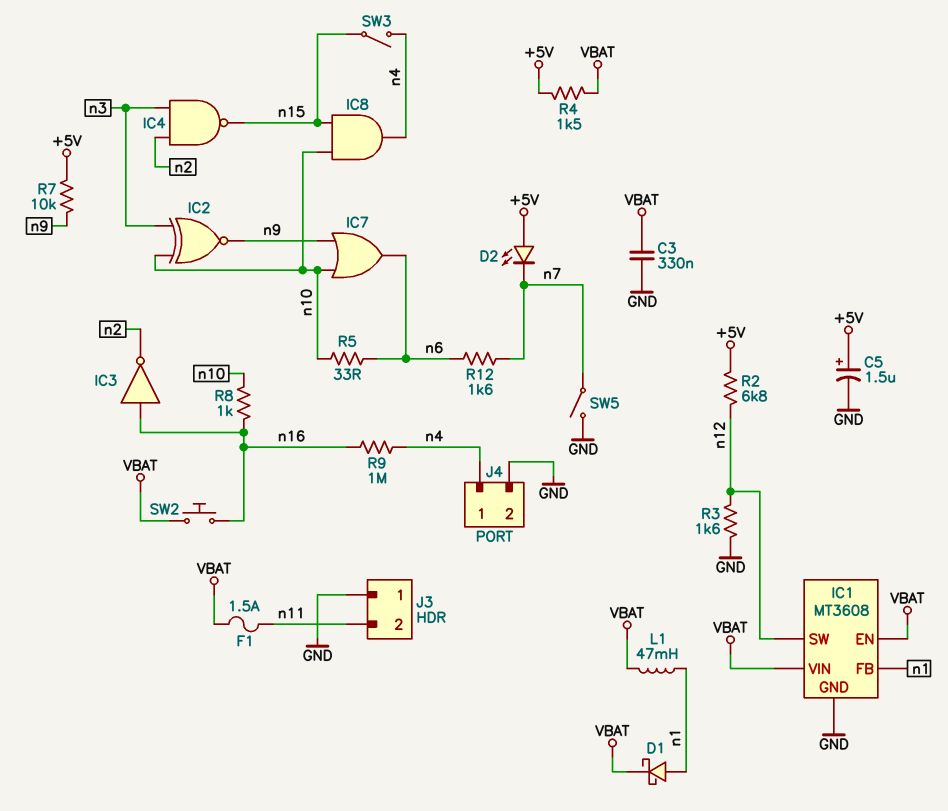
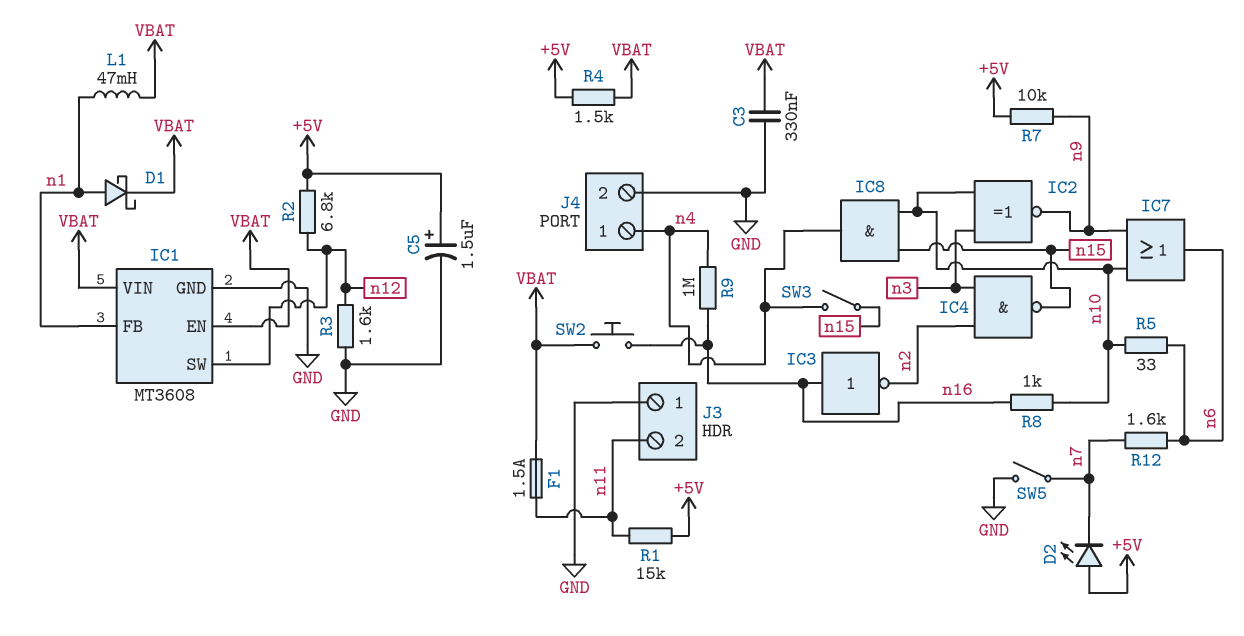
R1: none -> 15k (+5V, n11)

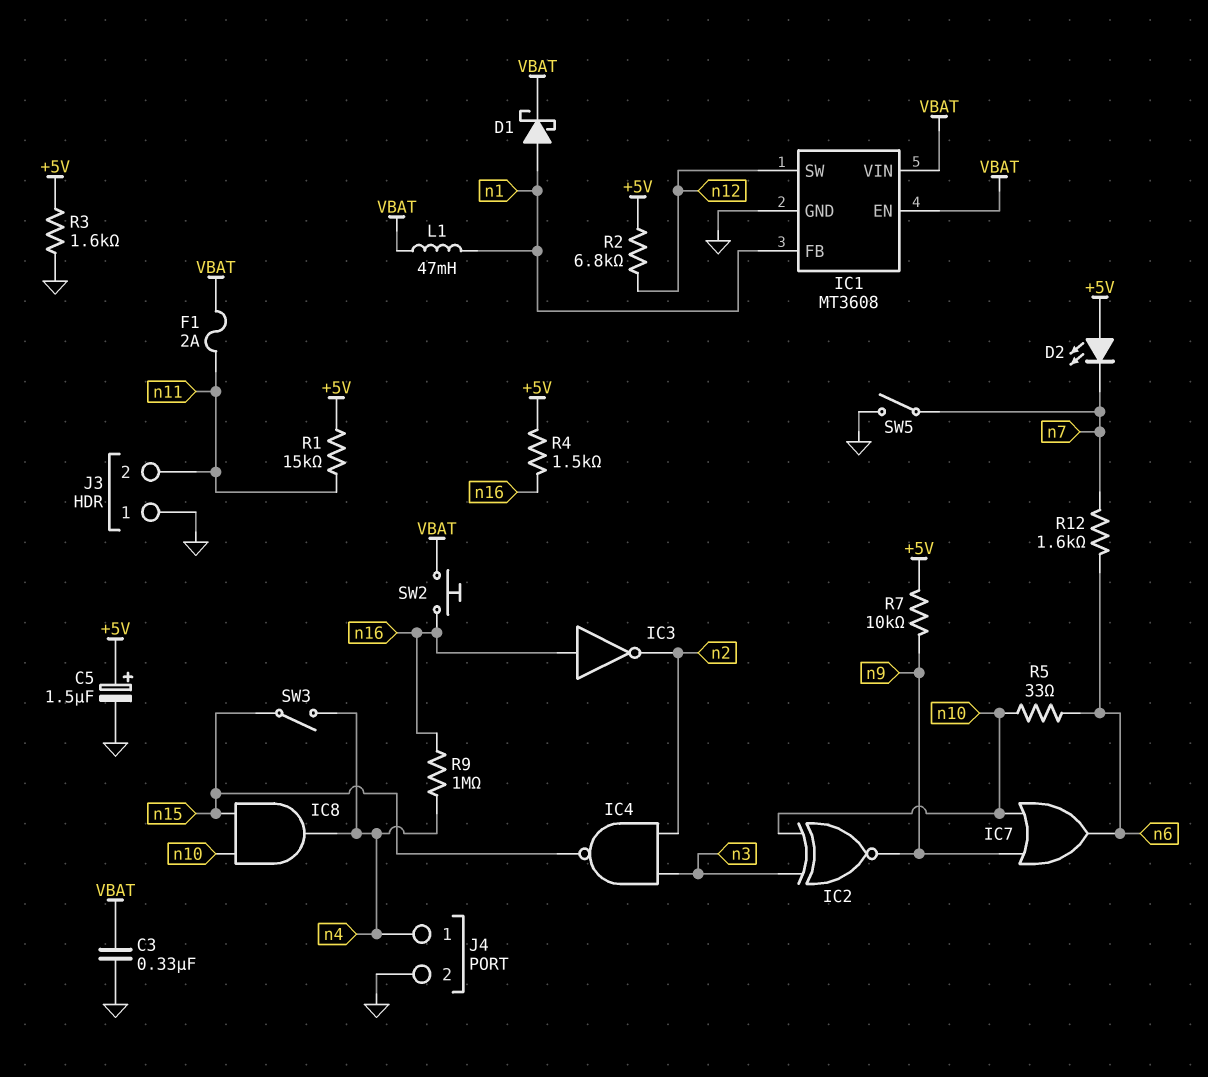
F1: 1.5A (VBAT, n11) -> 2A (VBAT, n11)
R3: 1.6k (GND, n12) -> 1.6k (+5V, GND)
R4: 1.5k (+5V, VBAT) -> 1.5k (+5V, n16)
R8: 1k (n10, n16) -> none

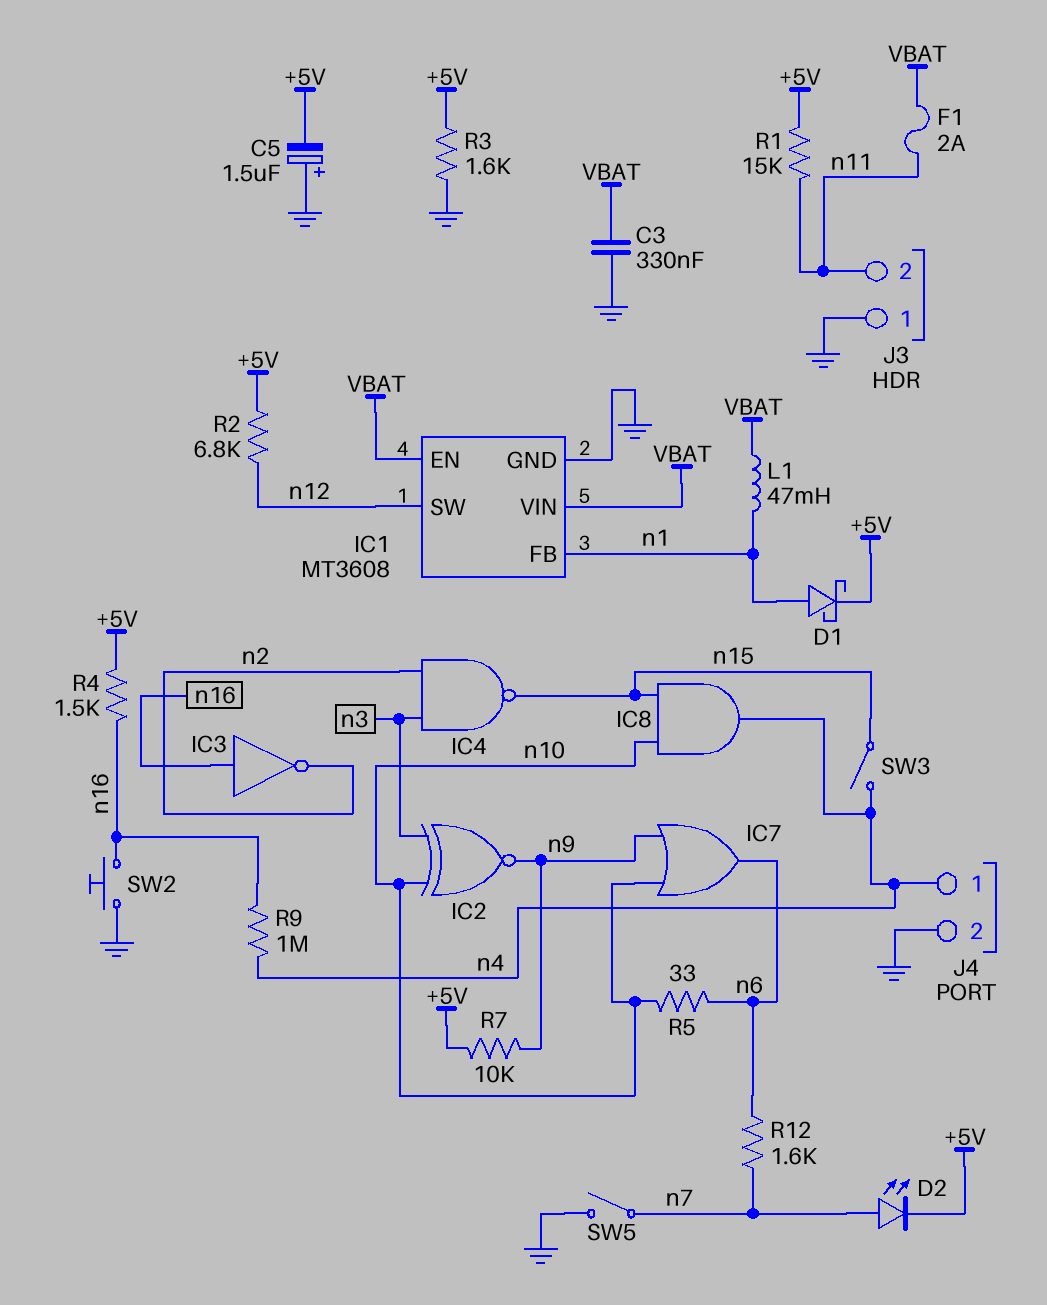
C5: 1.5uF (plus +5V, minus GND) -> 1.5uF (plus GND, minus +5V)
D1: schottky (A n1, K VBAT) -> schottky (A n1, K +5V)
D2: LED (A +5V, K n7) -> LED (A n7, K +5V)
SW2: button (VBAT, n16) -> button (GND, n16)

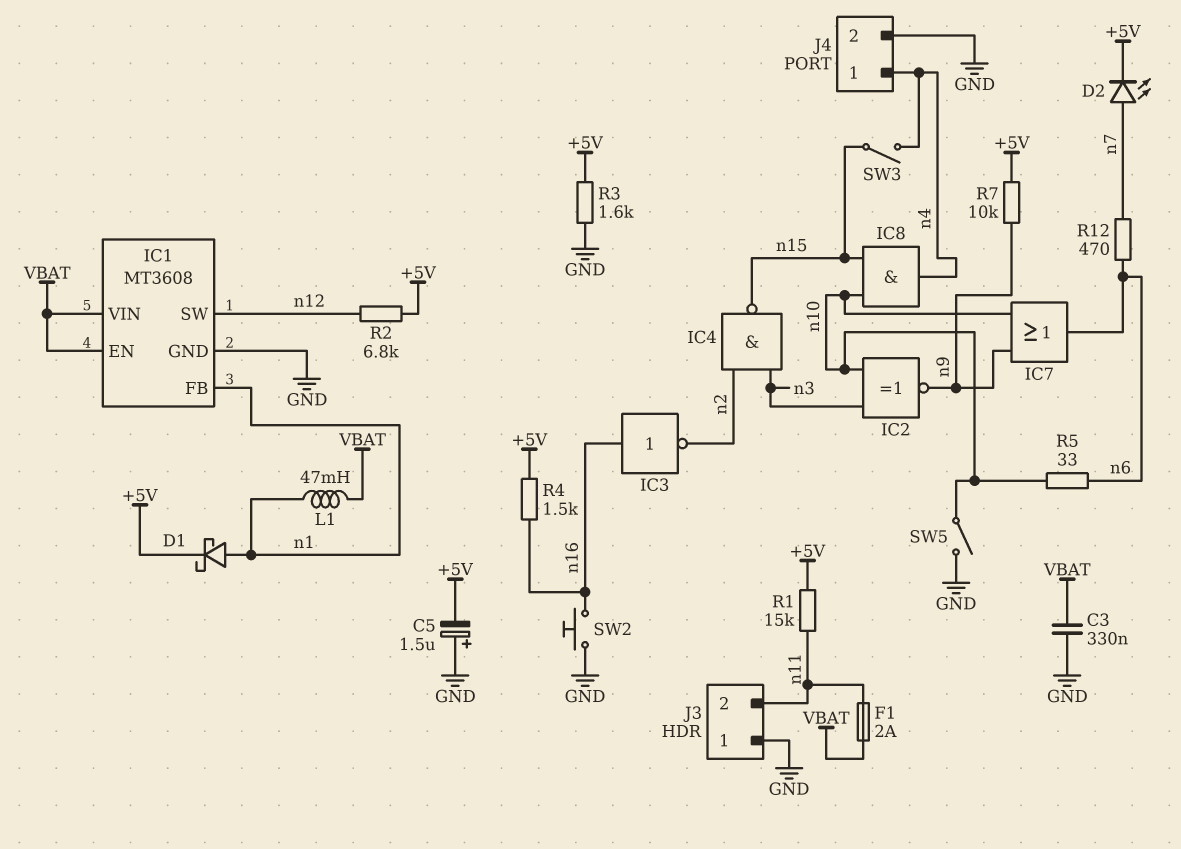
R9: 1M (n4, n16) -> none
R12: 1.6k (n6, n7) -> 470 (n6, n7)
SW5: switch (GND, n7) -> switch (GND, n10)

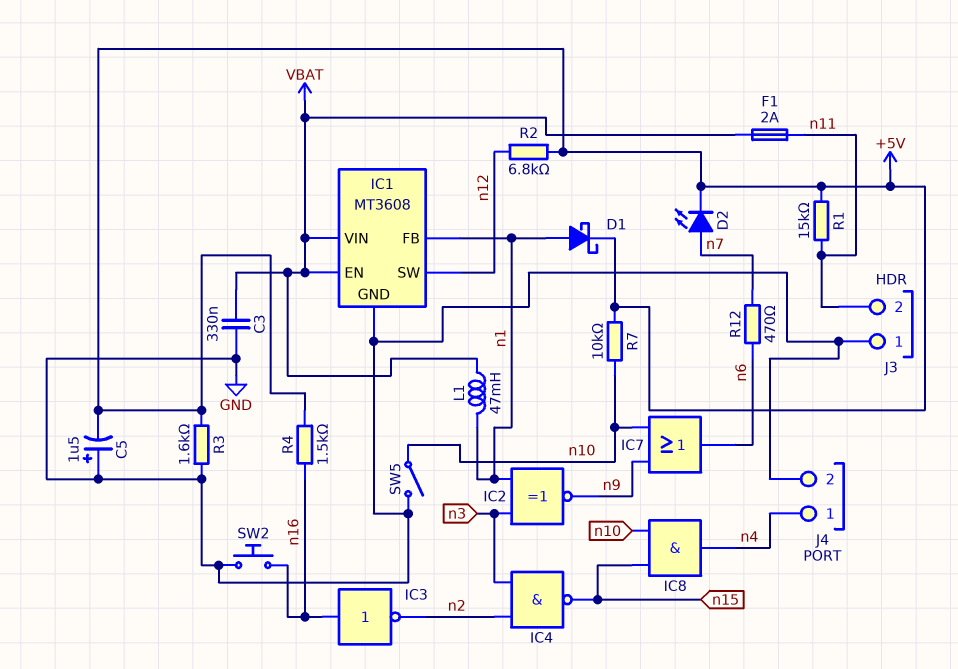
IC2: XNOR (in n3, in n10, out n9) -> XNOR (in n1, in n3, out n9)
R5: 33 (n6, n10) -> none
R7: 10k (+5V, n9) -> 10k (+5V, n10)
SW3: switch (n4, n15) -> none

